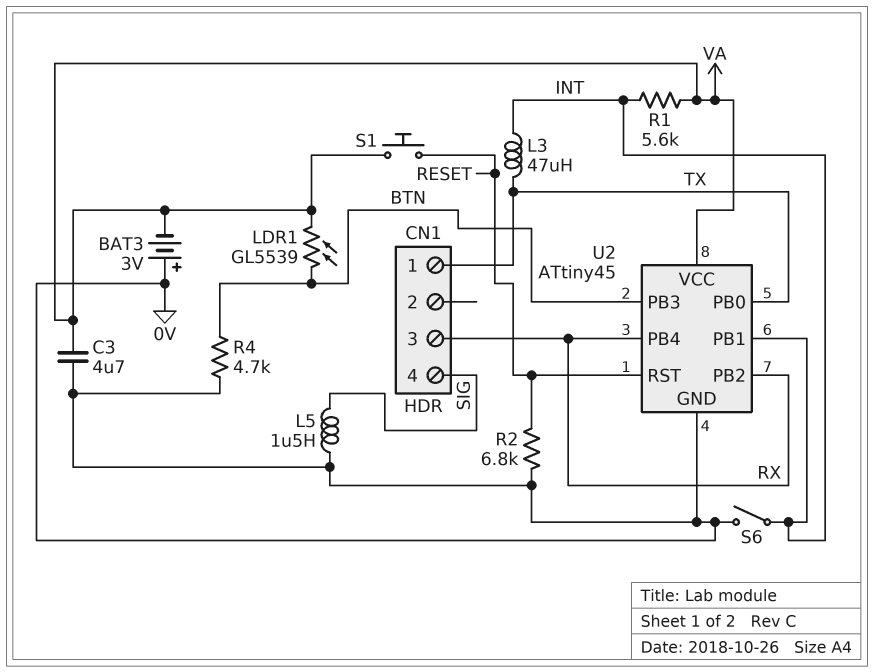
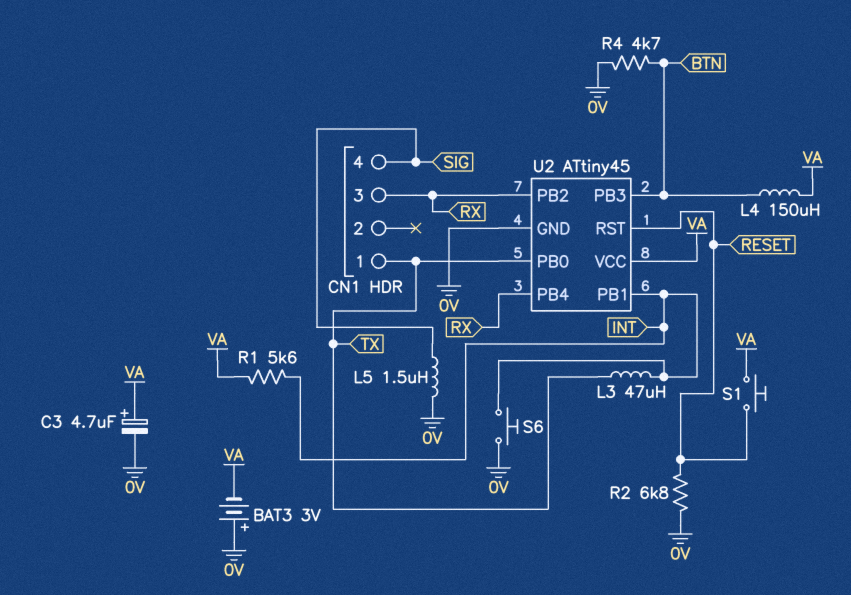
C3: 4.7uF (0V, VA) -> 4.7uF (plus VA, minus 0V)
L4: none -> 150uH (BTN, VA)
LDR1: GL5539 (BTN, VA) -> none
S6: switch (0V, INT) -> button (0V, INT)

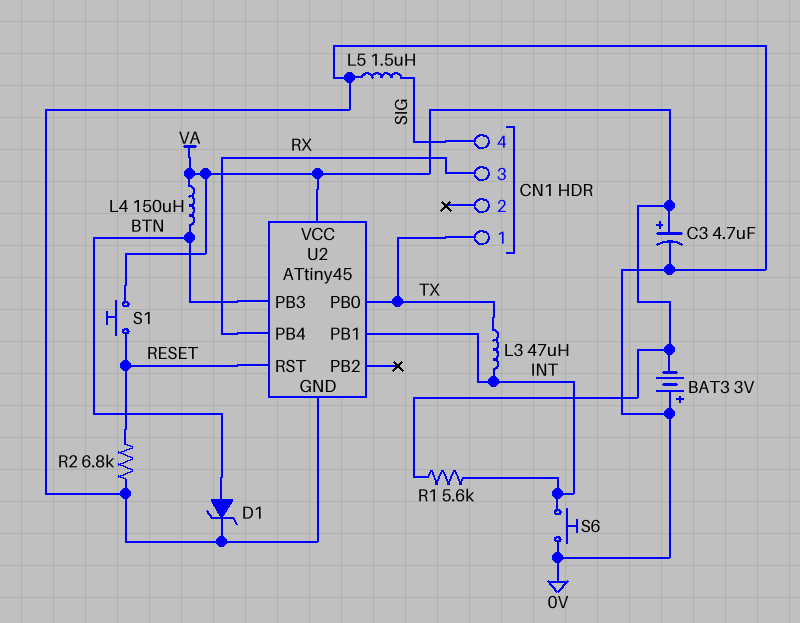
D1: none -> zener (A BTN, K 0V)
R4: 4.7k (0V, BTN) -> none
U2 pin PB2: RX -> none

